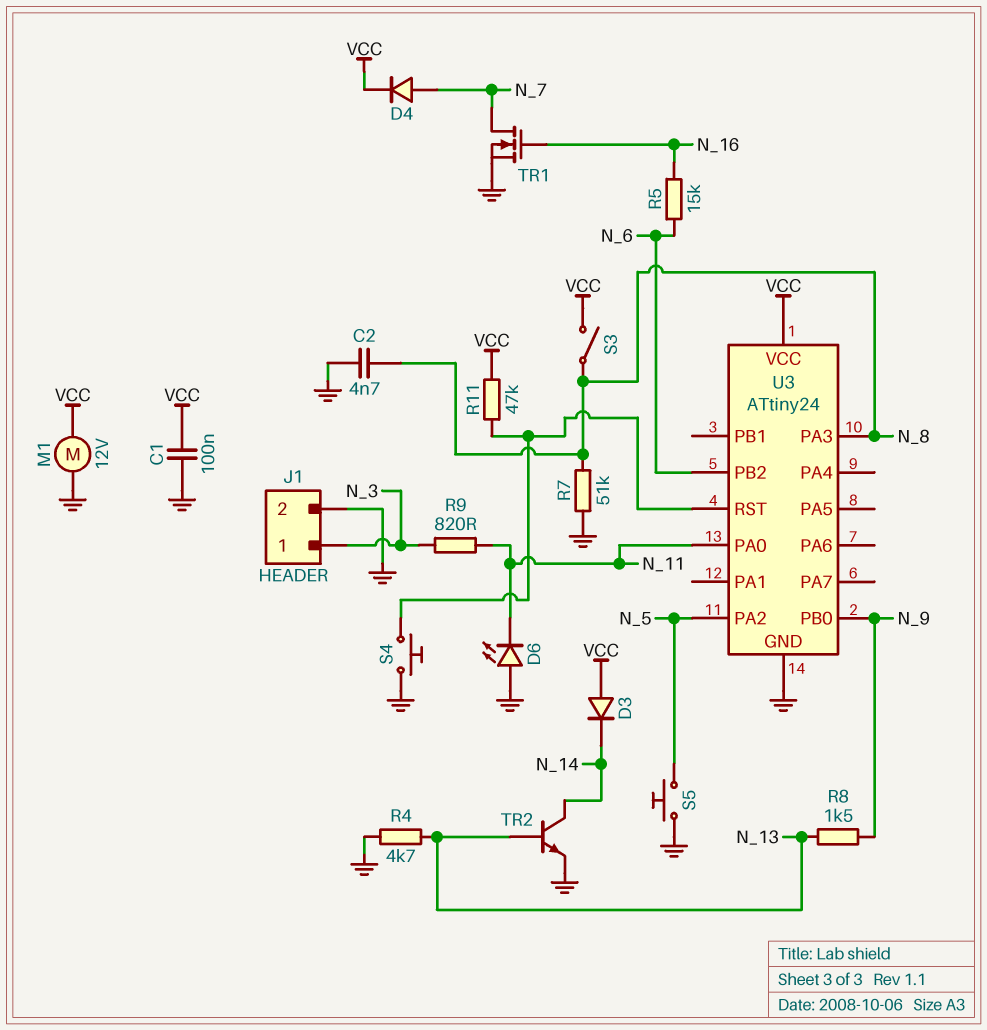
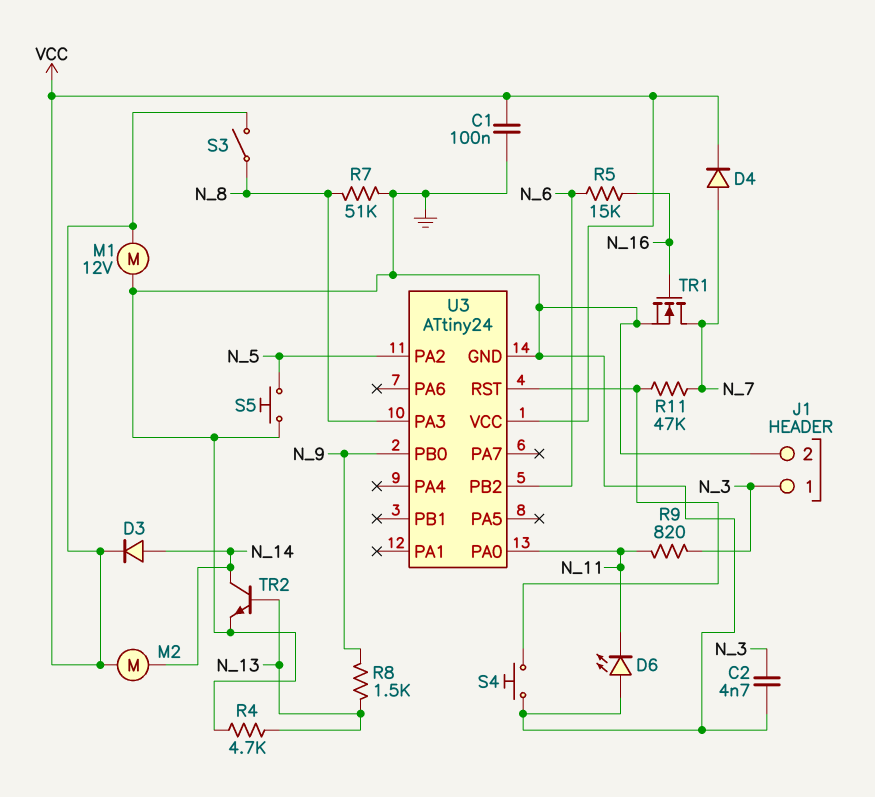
C2: 4.7nF (GND, N_8) -> 4.7nF (GND, N_3)
D3: diode (A VCC, K N_14) -> diode (A N_14, K VCC)
M2: none -> motor (N_14, VCC)
R11: 47k (U3/RST, VCC) -> 47k (N_7, U3/RST)

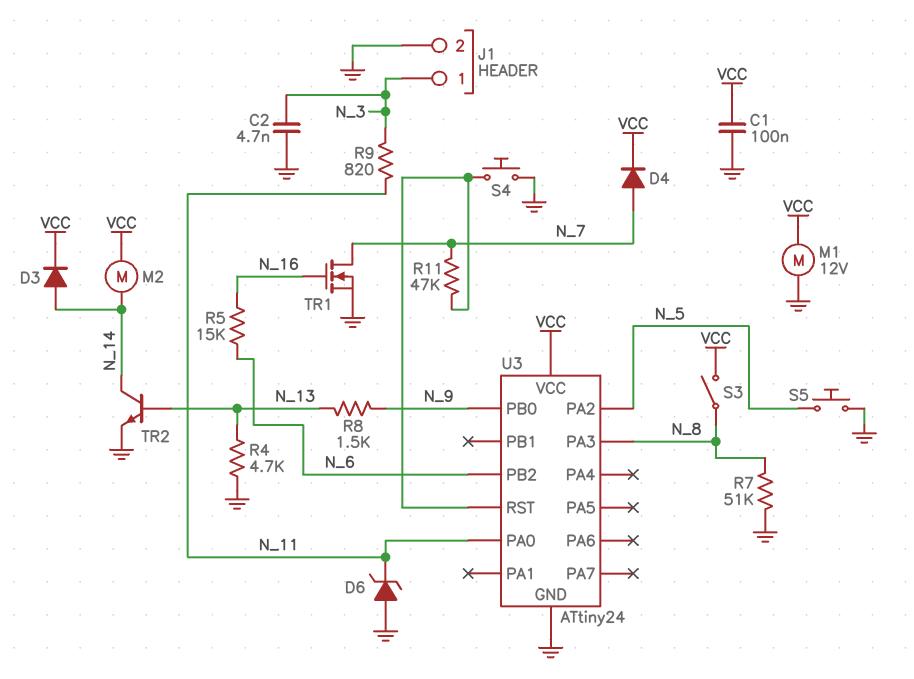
D6: LED (A GND, K N_11) -> zener (A GND, K N_11)

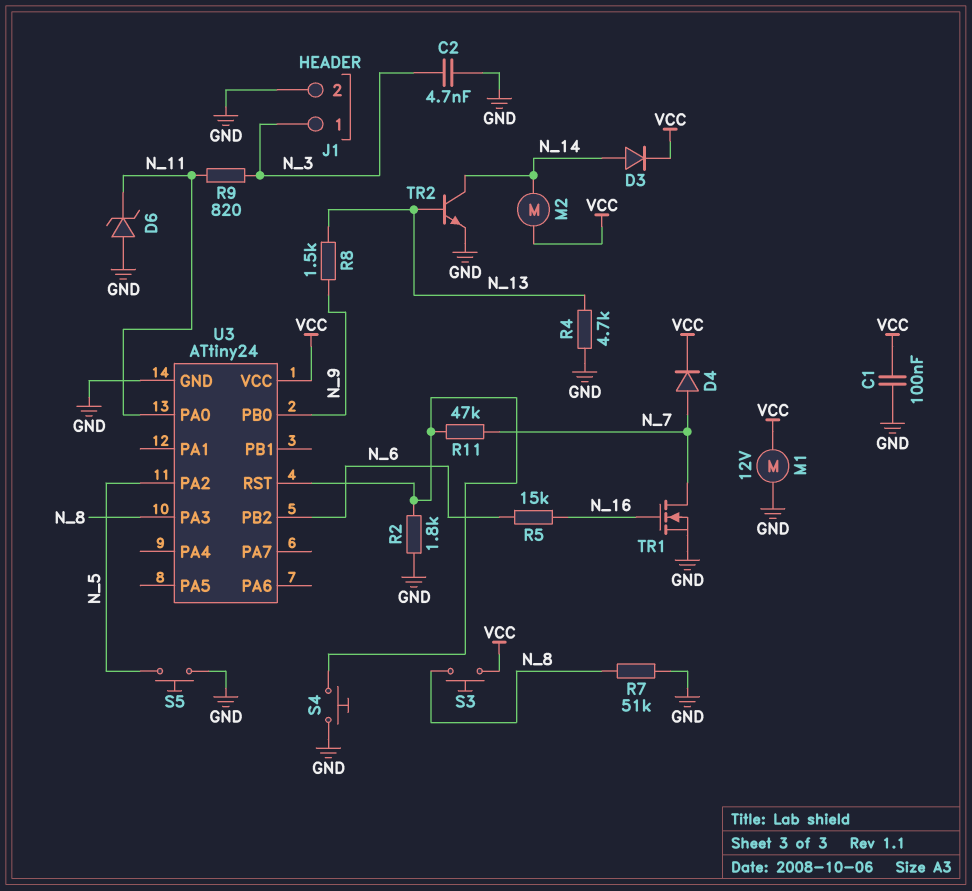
R2: none -> 1.8k (GND, U3/RST)
S3: switch (N_8, VCC) -> button (N_8, VCC)

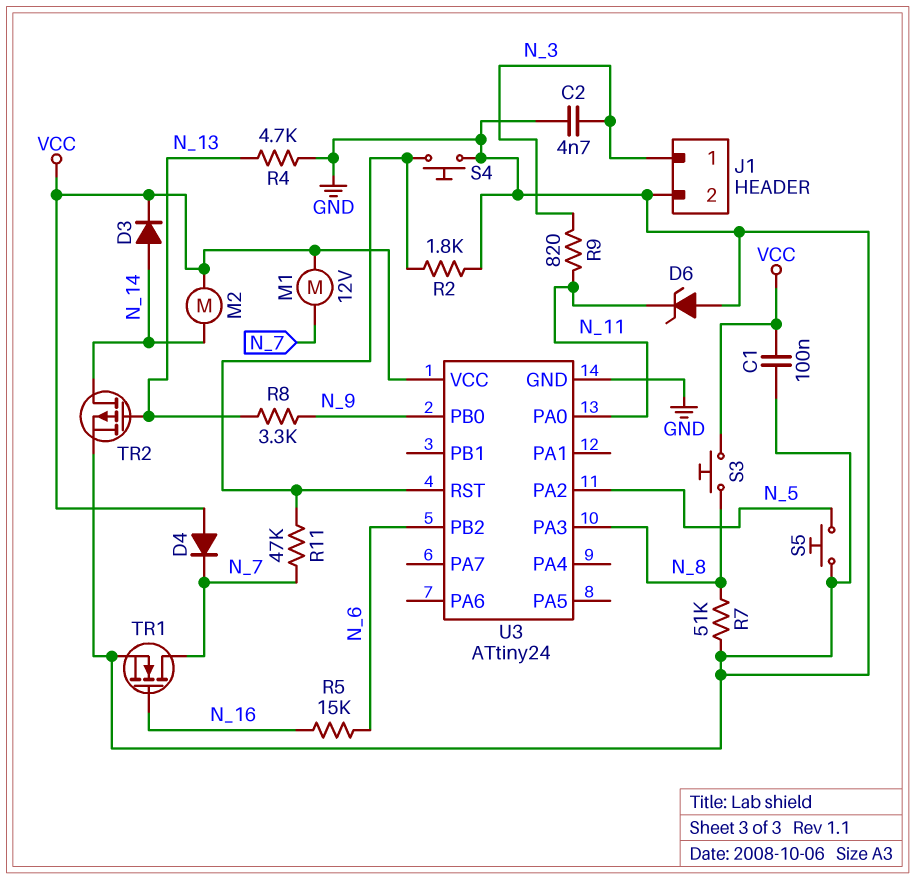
D4: diode (A N_7, K VCC) -> diode (A VCC, K N_7)
M1: motor 12V (GND, VCC) -> motor 12V (N_7, VCC)
R8: 1.5k (N_9, N_13) -> 3.3k (N_9, N_13)
TR2: NPN (B N_13, C N_14, E GND) -> PMOS (G N_13, D N_14, S GND)

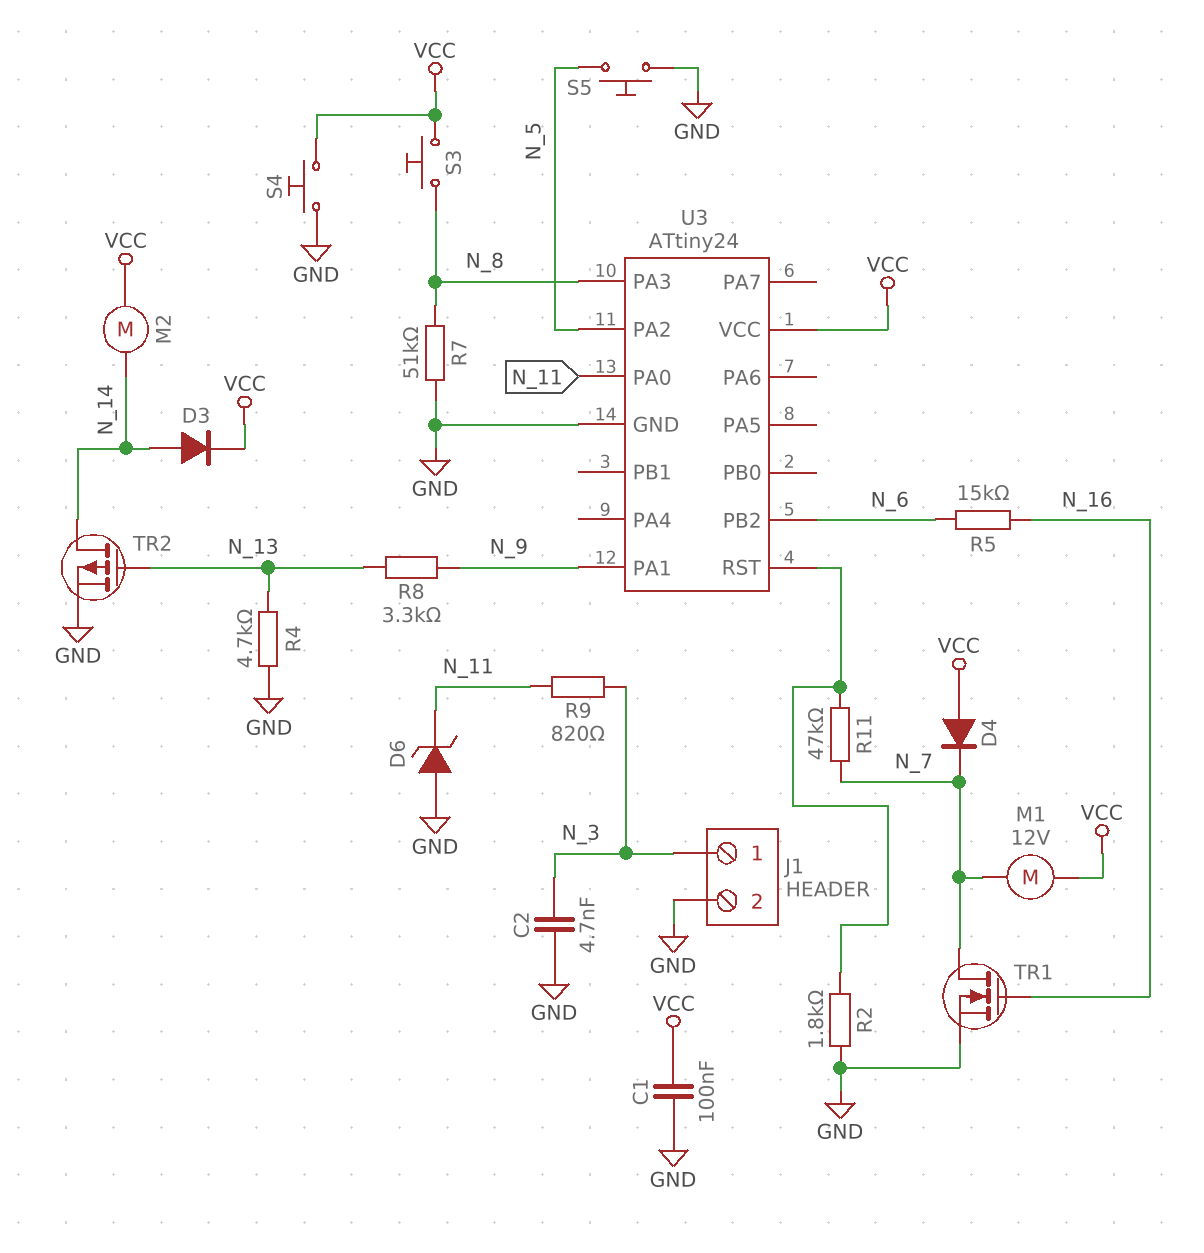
S4: button (GND, U3/RST) -> button (GND, VCC)
U3 pin PA1: none -> N_9
U3 pin PB0: N_9 -> none

